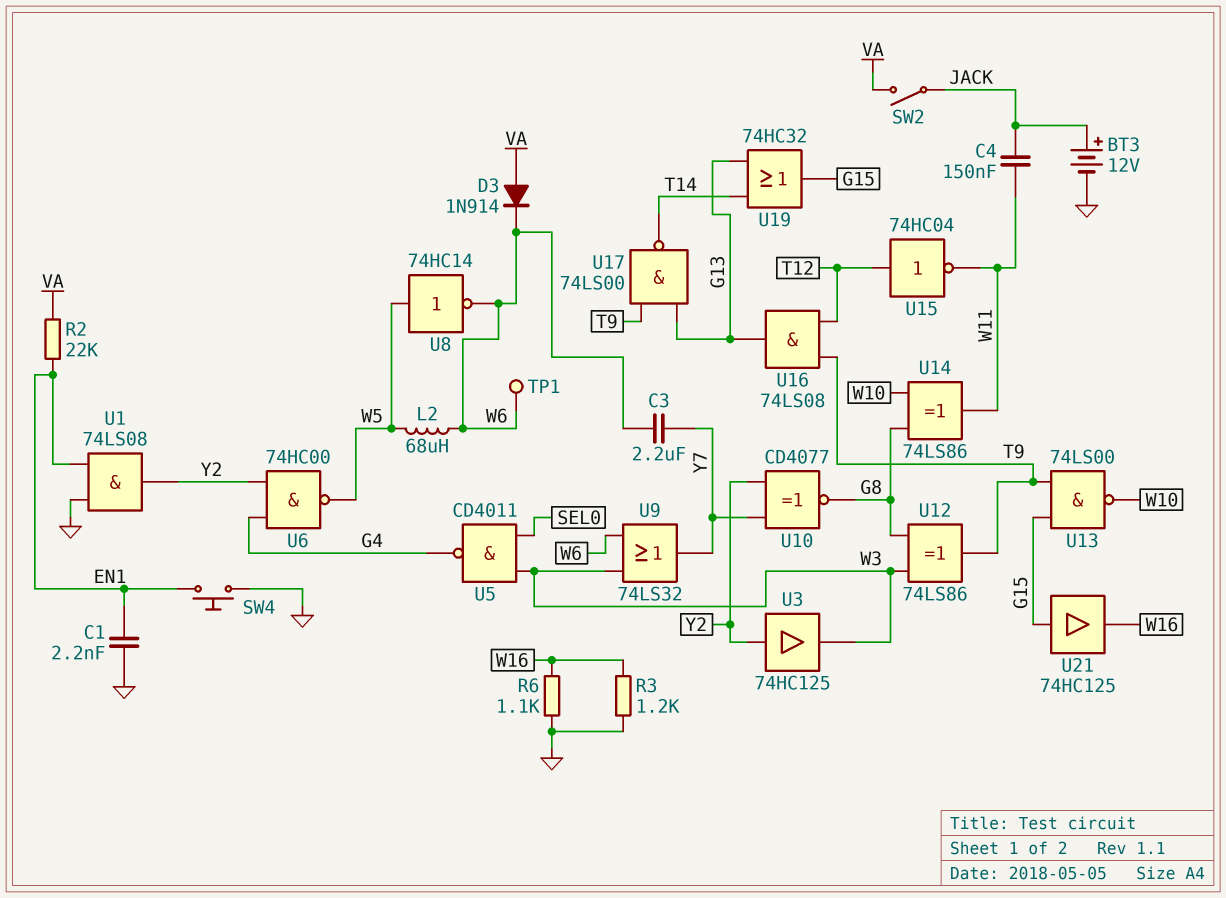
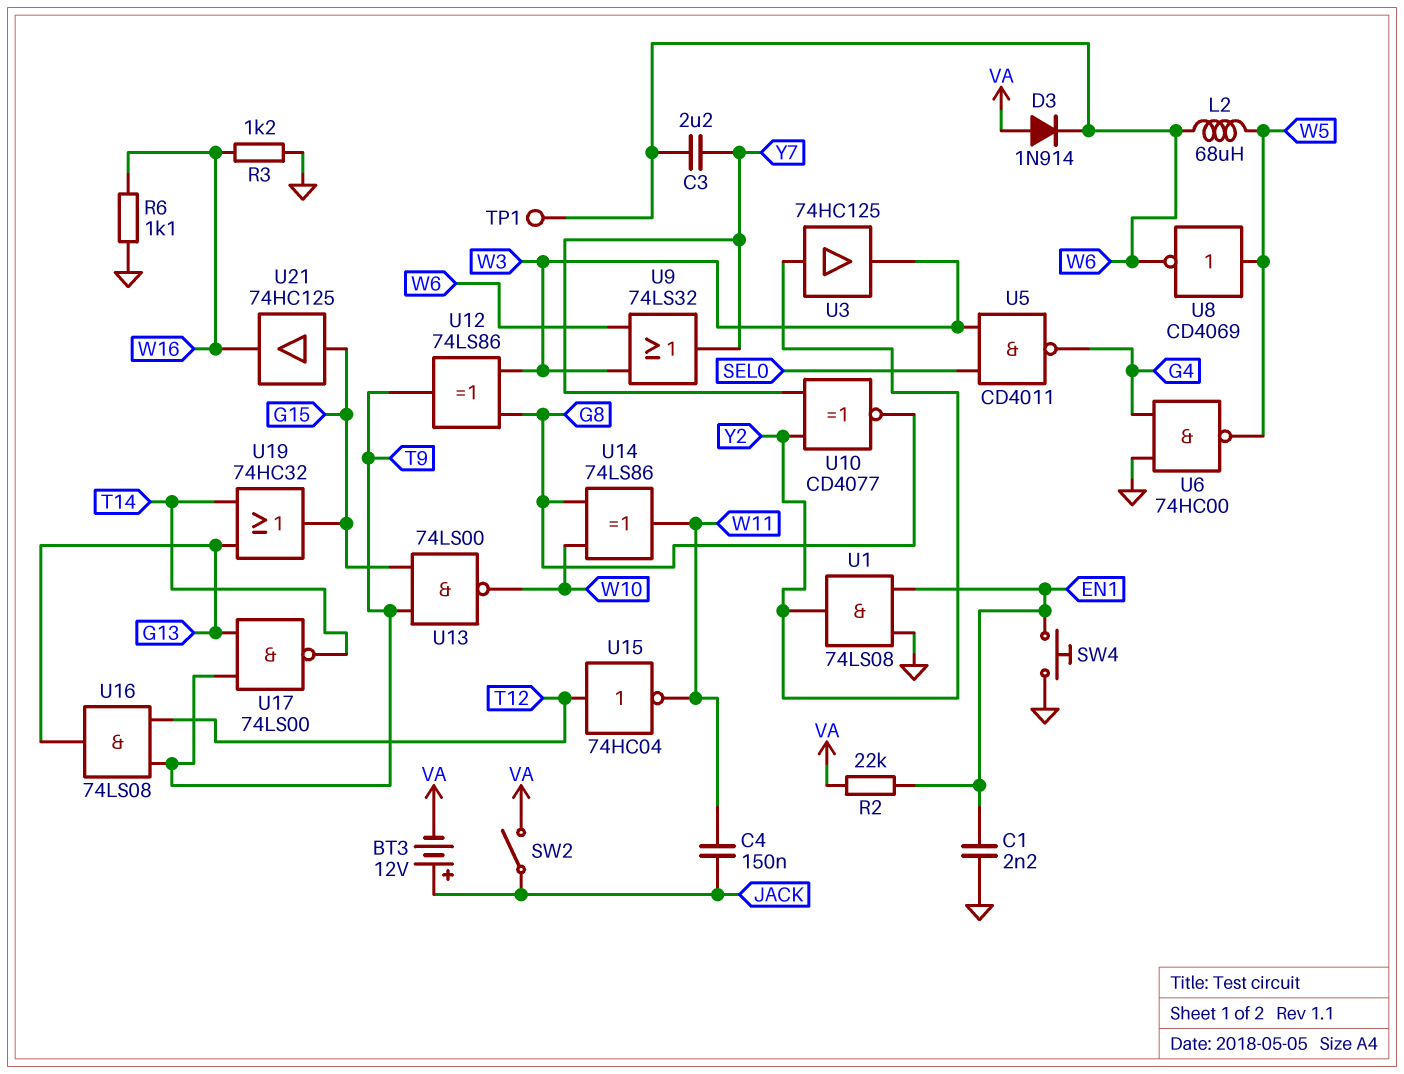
BT3: 12V (plus JACK, minus GND) -> 12V (plus JACK, minus VA)
U6: NAND 74HC00 (in G4, in Y2, out W5) -> NAND 74HC00 (in G4, in GND, out W5)
U8: NOT 74HC14 (in W5, out W6) -> NOT CD4069 (in W5, out W6)

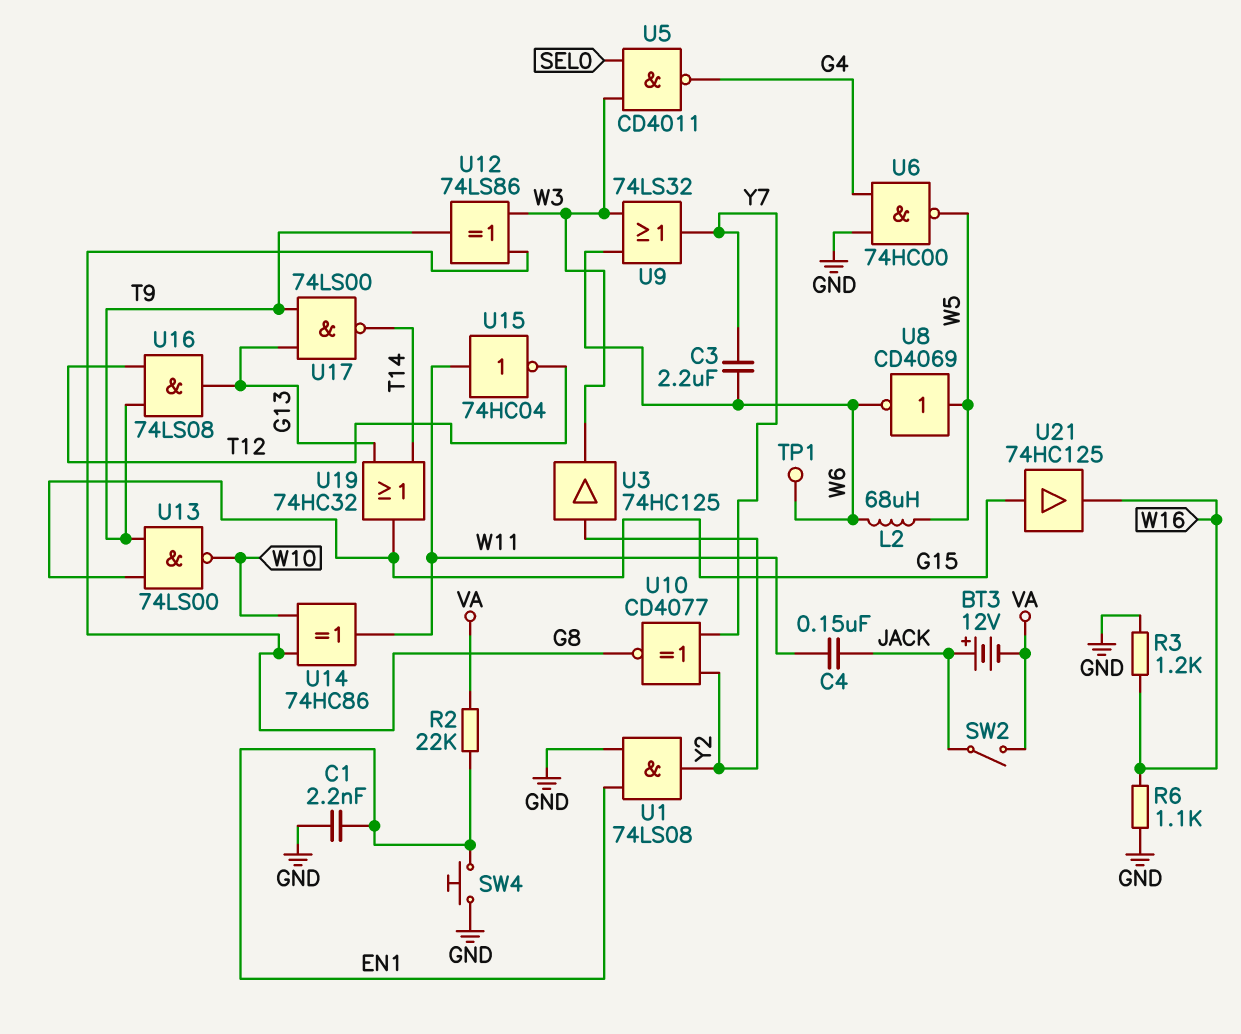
D3: diode 1N914 (A VA, K W6) -> none
U14: XOR 74LS86 (in G8, in W10, out W11) -> XOR 74HC86 (in G8, in W10, out W11)
U15: NOT 74HC04 (in T12, out W11) -> NOT 74HC04 (in W11, out T12)

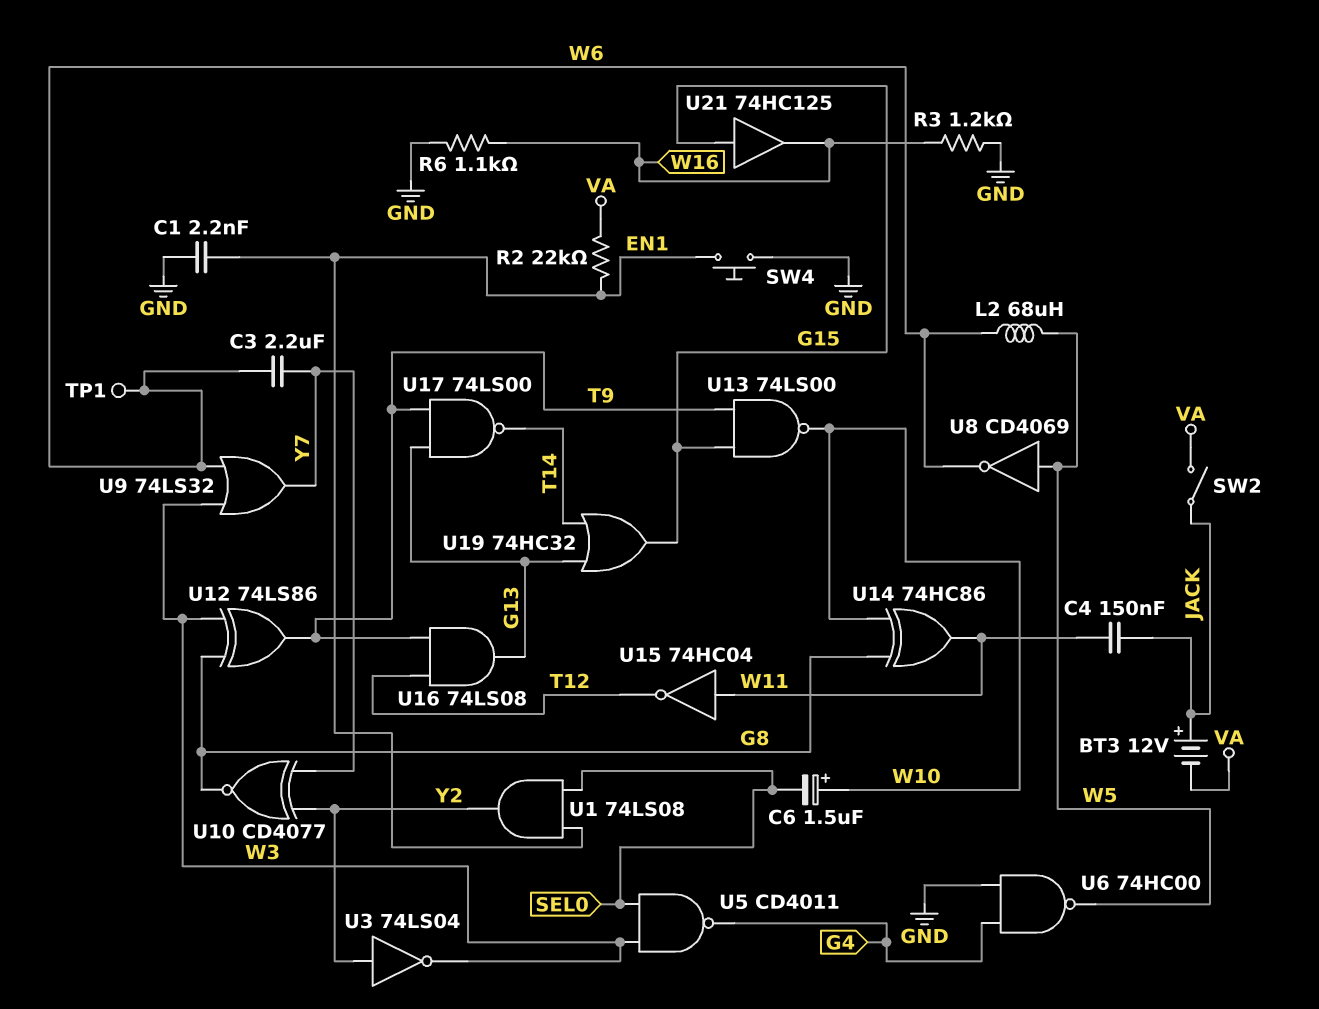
C6: none -> 1.5uF (plus W10, minus SEL0)
U1: AND 74LS08 (in EN1, in GND, out Y2) -> AND 74LS08 (in EN1, in SEL0, out Y2)
U3: buffer 74HC125 (in Y2, out W3) -> NOT 74LS04 (in Y2, out W3)

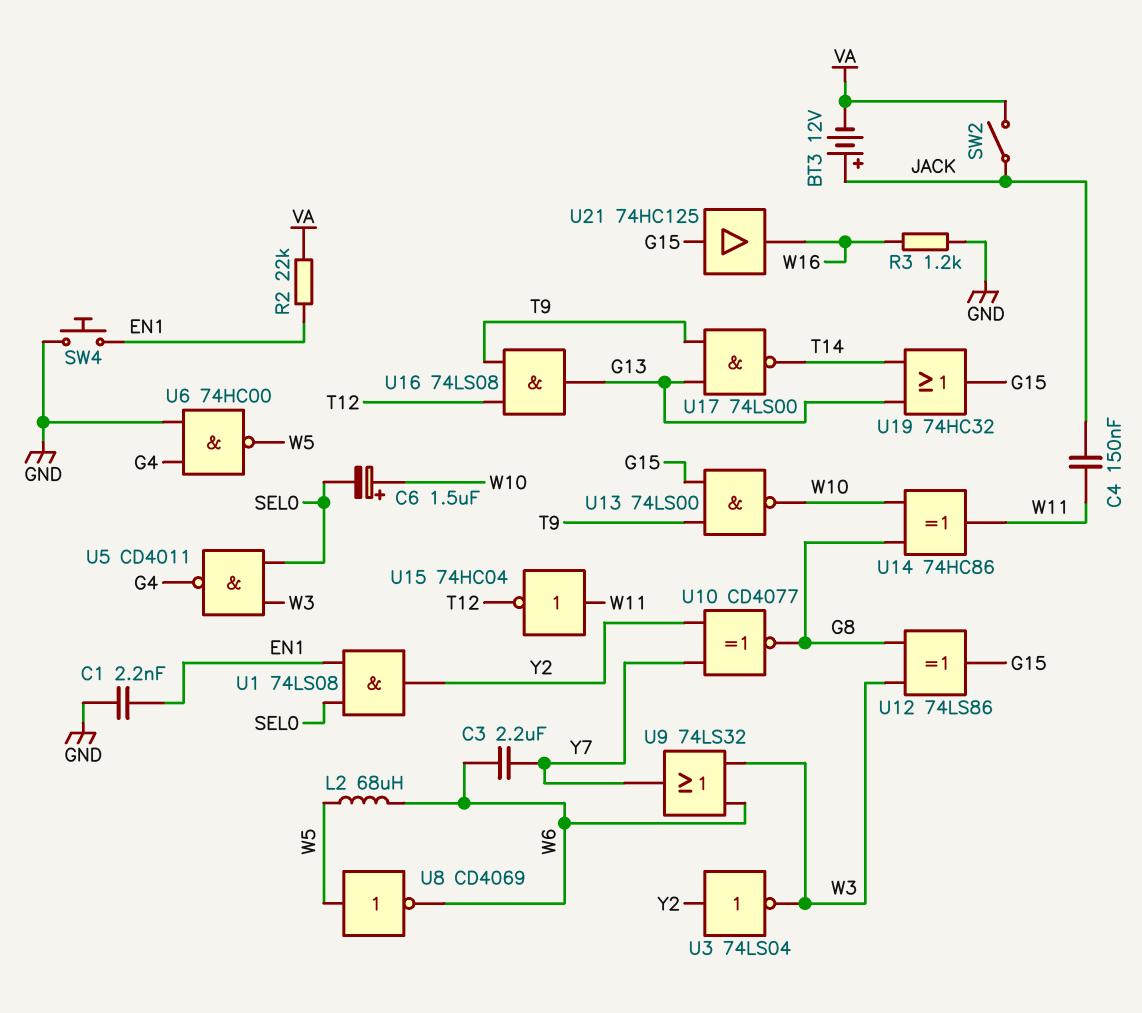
R6: 1.1k (GND, W16) -> none
TP1: test point (W6) -> none
U12: XOR 74LS86 (in G8, in W3, out T9) -> XOR 74LS86 (in G8, in W3, out G15)

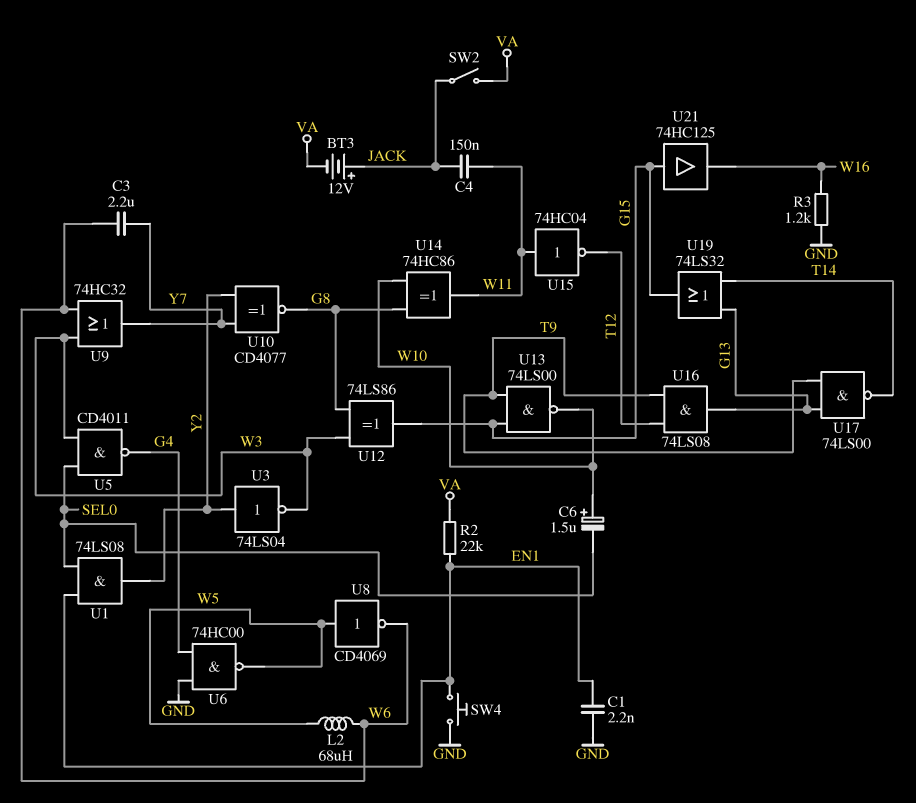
U9: OR 74LS32 (in W3, in W6, out Y7) -> OR 74HC32 (in W3, in W6, out Y7)
U19: OR 74HC32 (in G13, in T14, out G15) -> OR 74LS32 (in G13, in T14, out G15)

